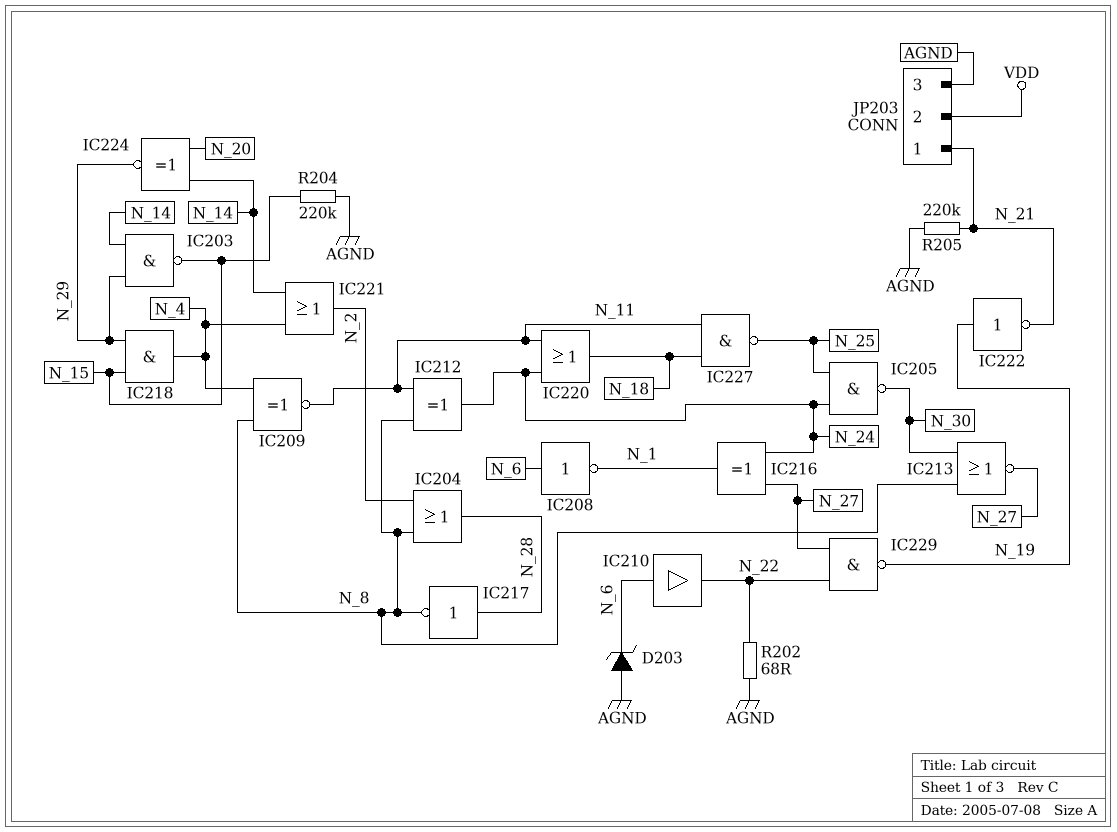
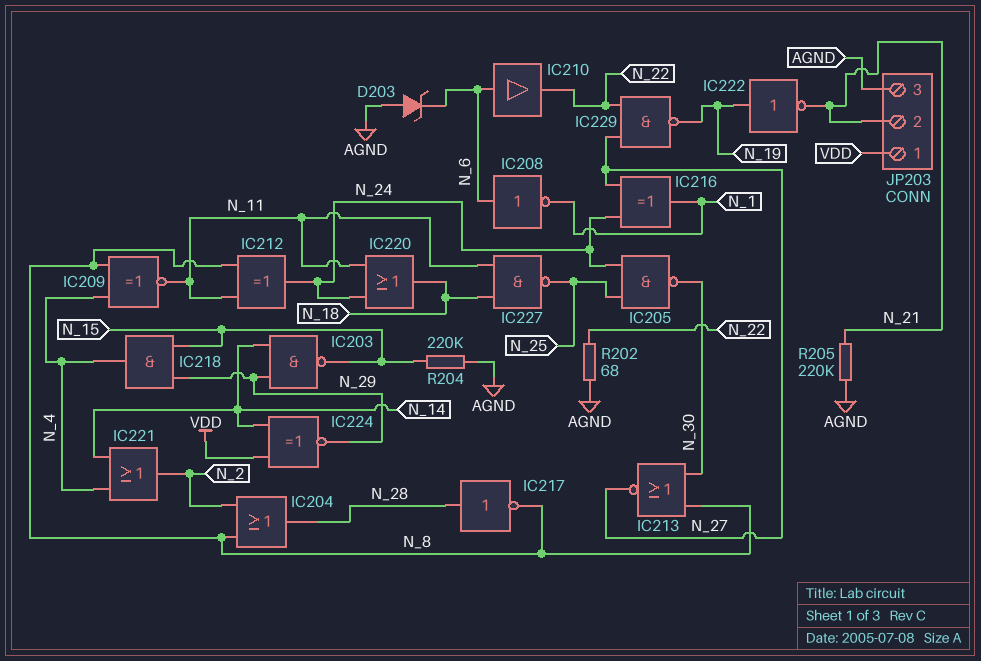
IC224: XNOR (in N_14, in N_20, out N_29) -> XNOR (in N_14, in VDD, out N_29)
JP203 pin 1: N_21 -> VDD
JP203 pin 2: VDD -> N_21

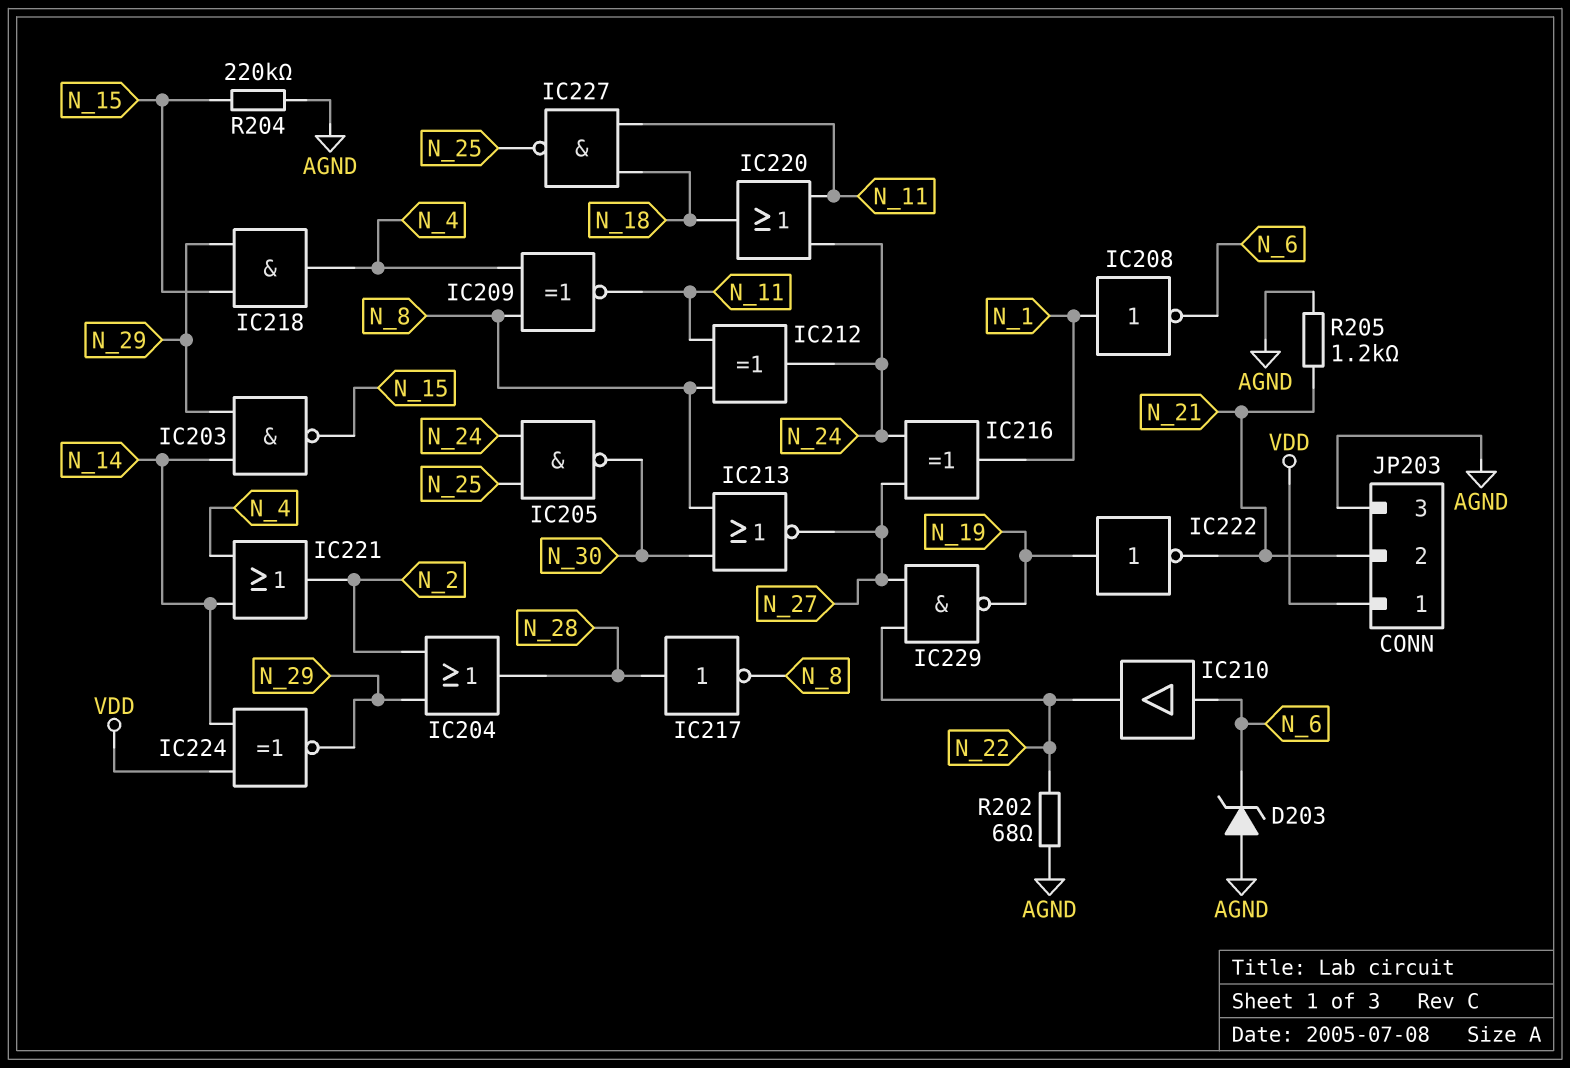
IC204: OR (in N_2, in N_8, out N_28) -> OR (in N_2, in N_29, out N_28)
IC208: NOT (in N_6, out N_1) -> NOT (in N_1, out N_6)
R205: 220k (AGND, N_21) -> 1.2k (AGND, N_21)

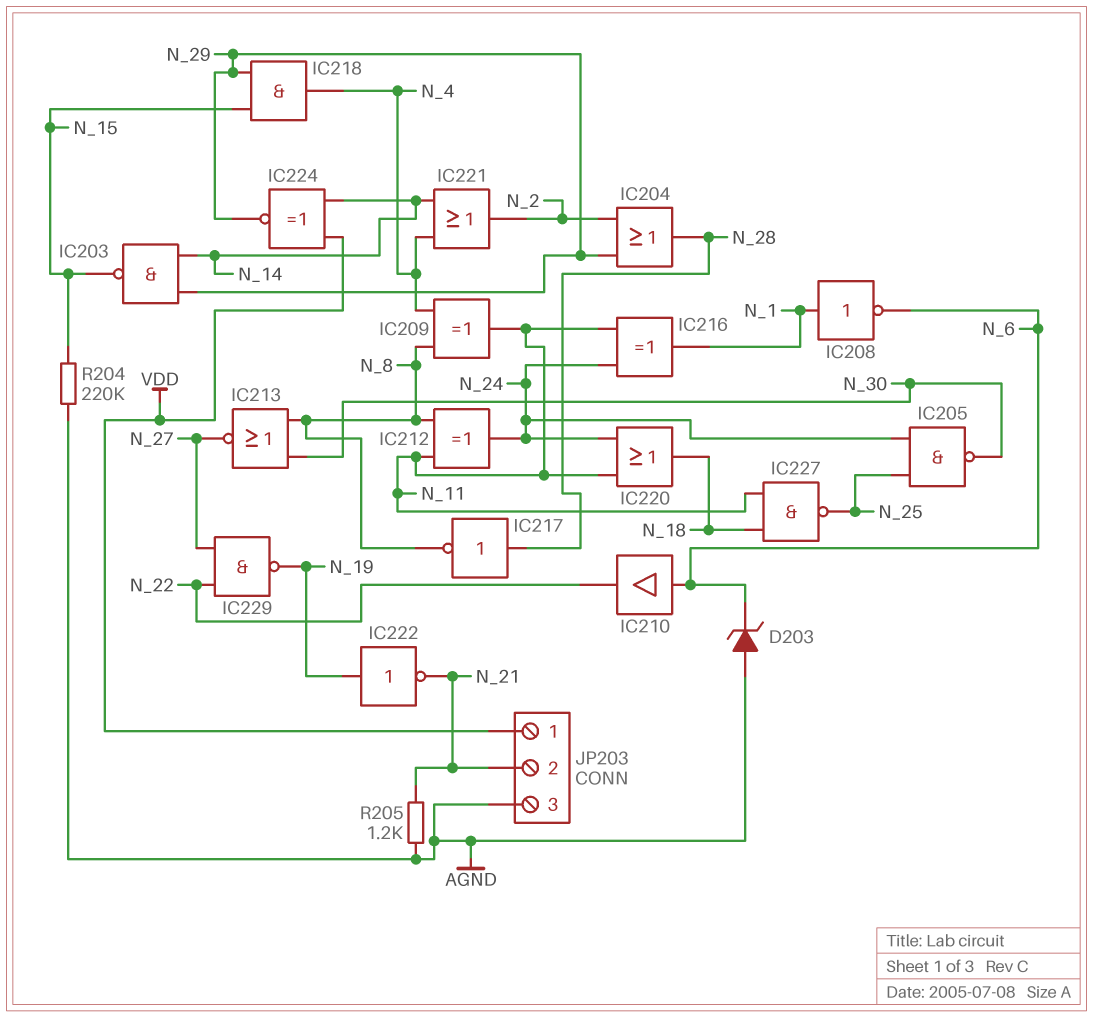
IC209: XNOR (in N_4, in N_8, out N_11) -> XOR (in N_4, in N_8, out N_11)
IC216: XOR (in N_24, in N_27, out N_1) -> XOR (in N_11, in N_24, out N_1)
R202: 68 (AGND, N_22) -> none

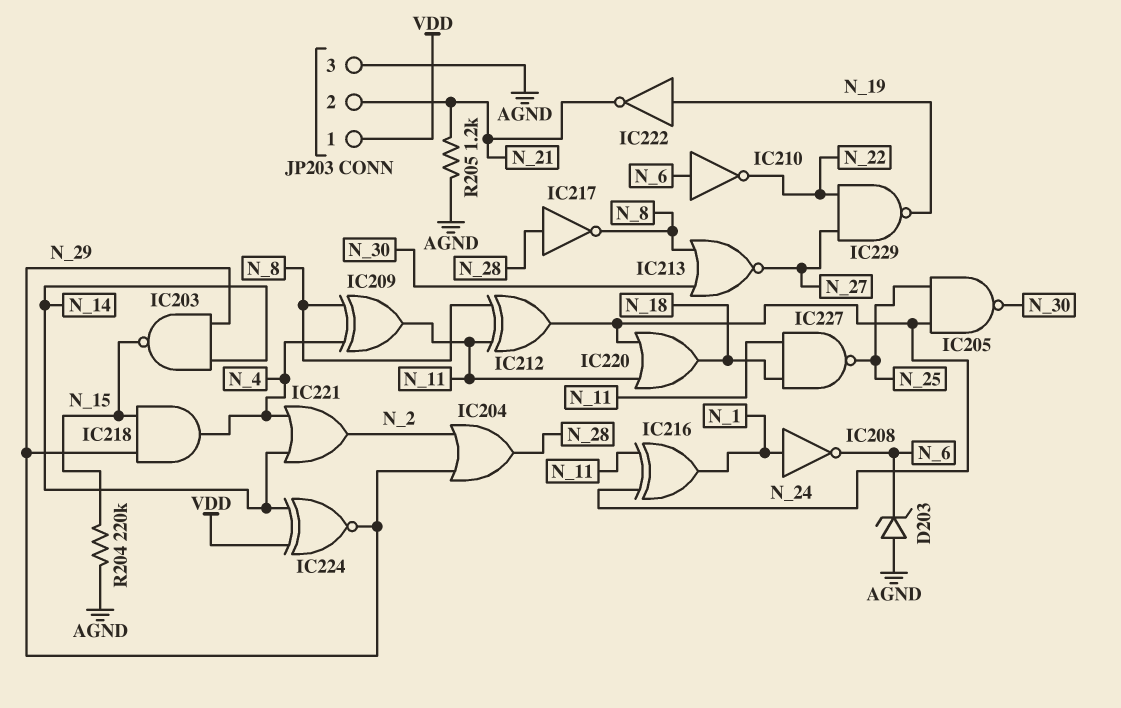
IC210: buffer (in N_6, out N_22) -> NOT (in N_6, out N_22)

